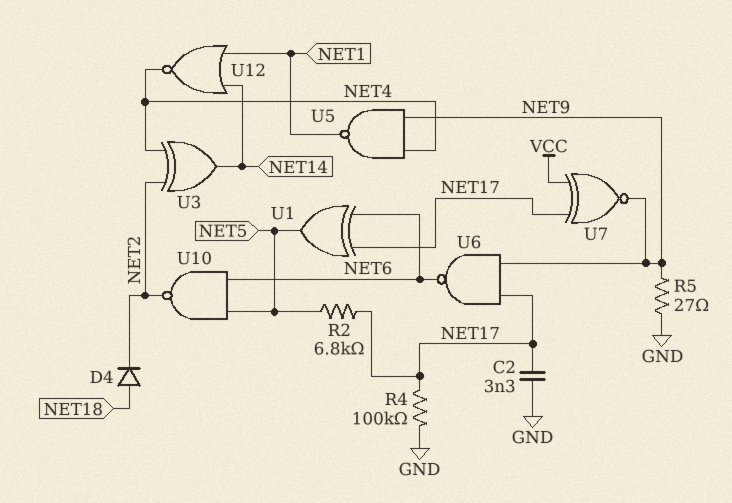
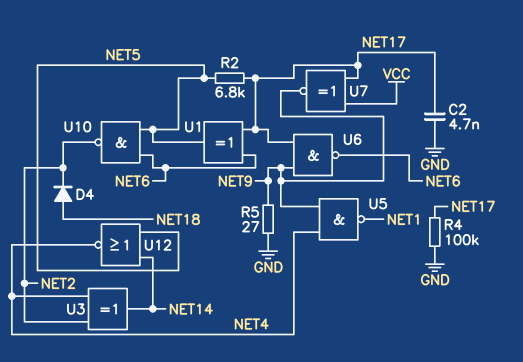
C2: 3.3nF (GND, NET17) -> 4.7nF (GND, NET17)
U12: NOR (in NET1, in NET14, out NET4) -> NOR (in NET5, in NET14, out NET4)

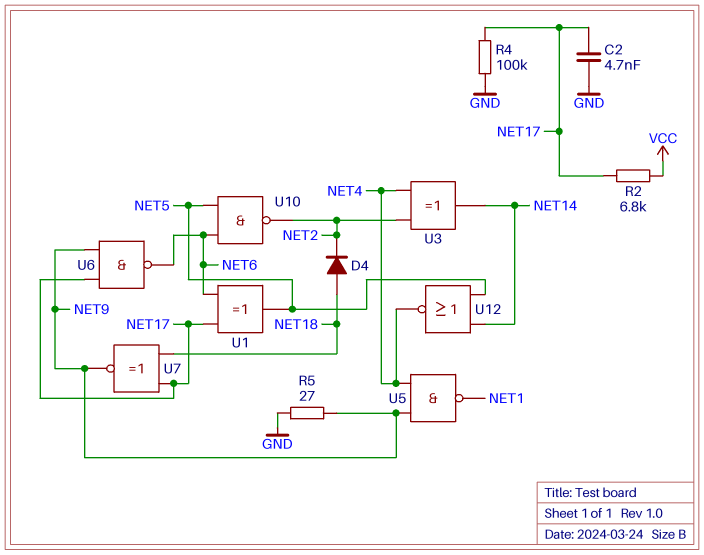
R2: 6.8k (NET5, NET17) -> 6.8k (NET17, VCC)
U7: XNOR (in NET17, in VCC, out NET9) -> XNOR (in NET17, in NET18, out NET9)

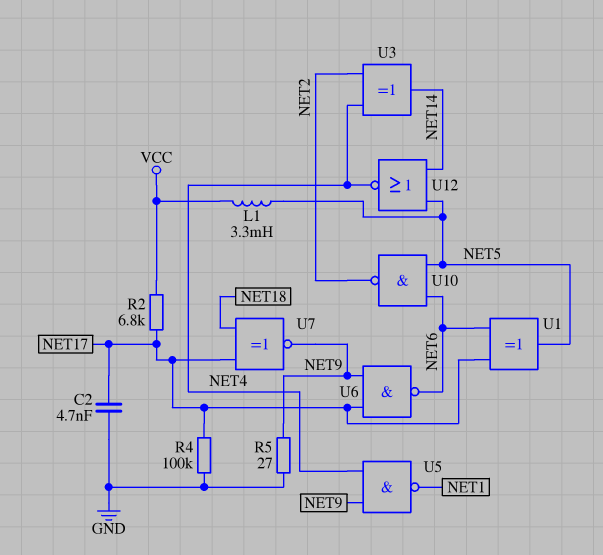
D4: diode (A NET18, K NET2) -> none
L1: none -> 3.3mH (NET5, VCC)

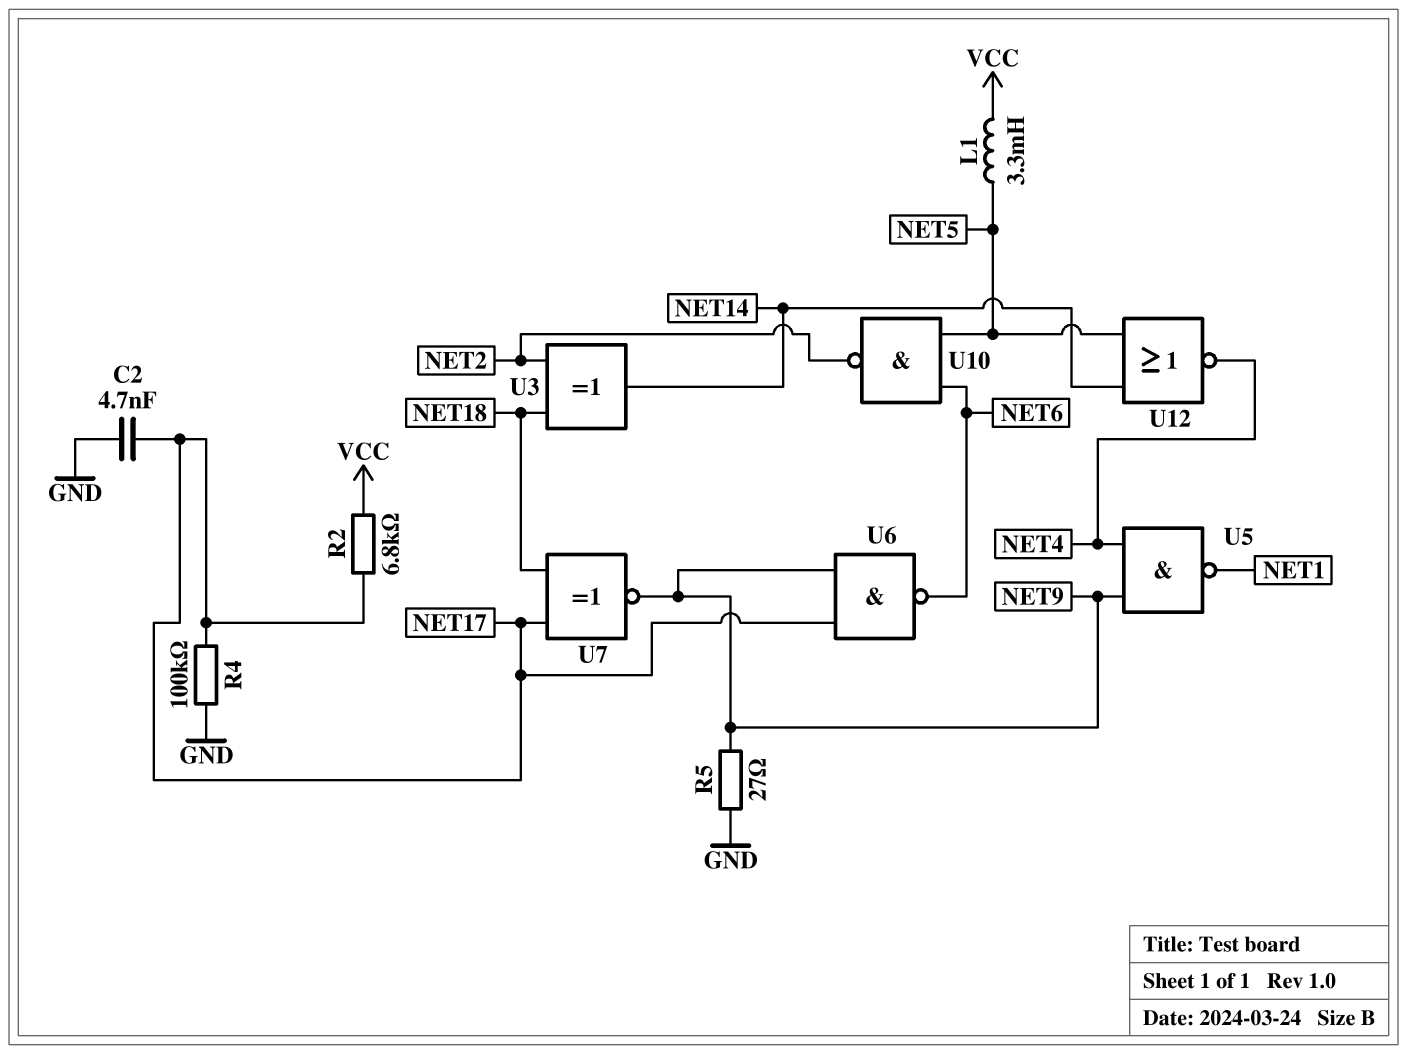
U1: XOR (in NET6, in NET17, out NET5) -> none
U3: XOR (in NET2, in NET4, out NET14) -> XOR (in NET2, in NET18, out NET14)

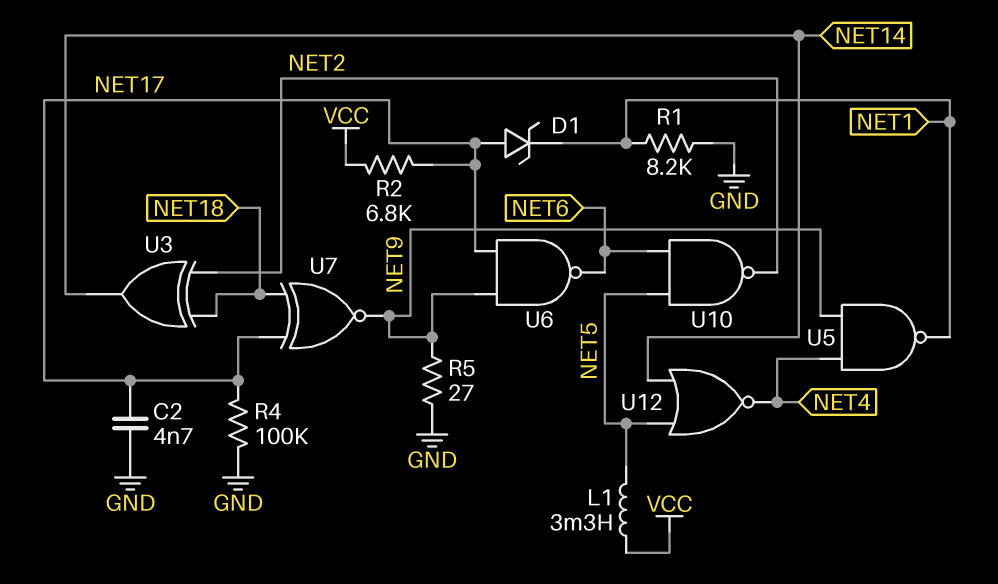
D1: none -> zener (A NET17, K NET1)
R1: none -> 8.2k (GND, NET1)

